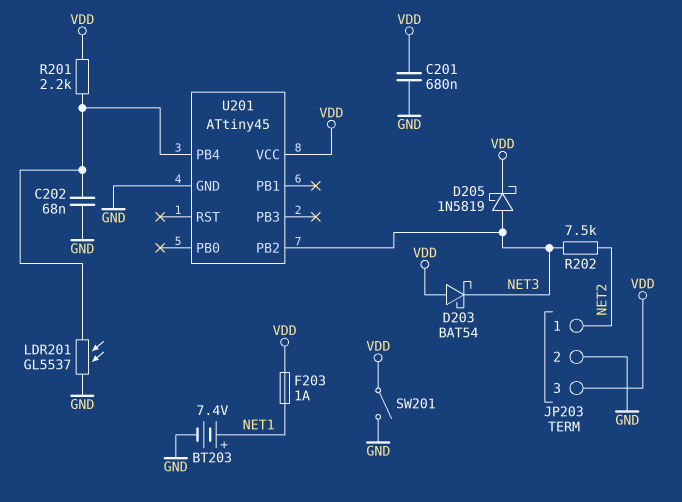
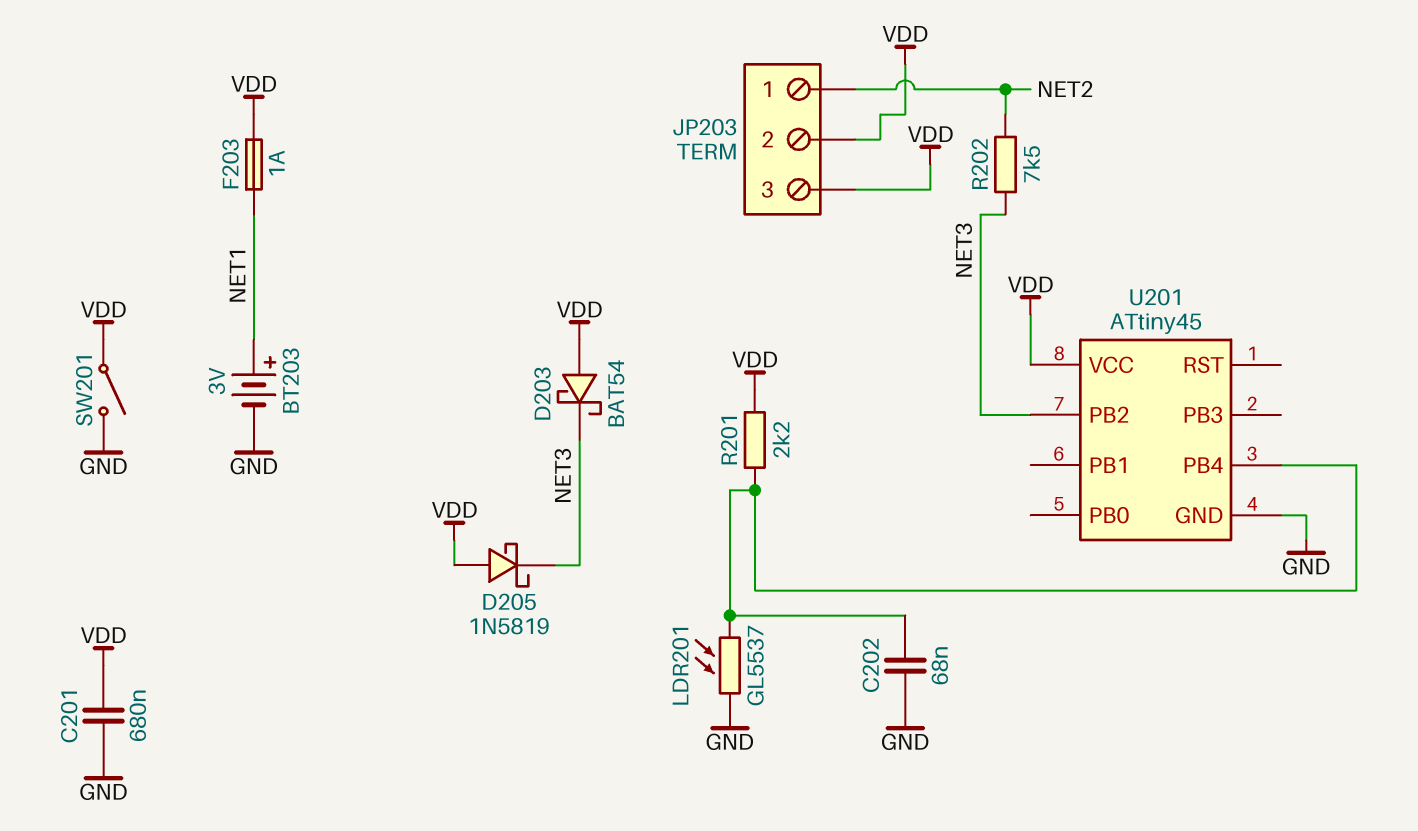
BT203: 7.4V (plus NET1, minus GND) -> 3V (plus NET1, minus GND)
D205: schottky 1N5819 (A NET3, K VDD) -> schottky 1N5819 (A VDD, K NET3)
JP203 pin 2: GND -> VDD

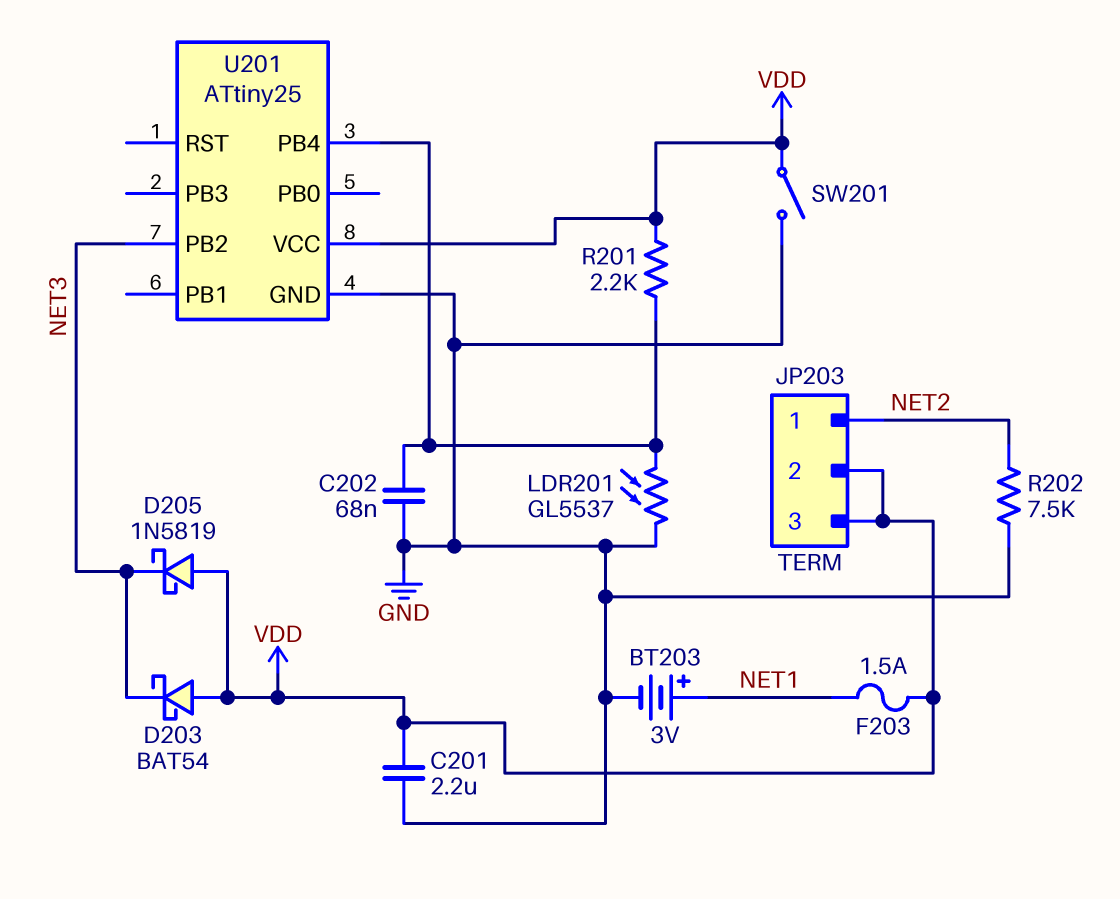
C201: 680nF (GND, VDD) -> 2.2uF (GND, VDD)
F203: 1A (NET1, VDD) -> 1.5A (NET1, VDD)
R202: 7.5k (NET2, NET3) -> 7.5k (GND, NET2)
U201: ATtiny45 -> ATtiny25

